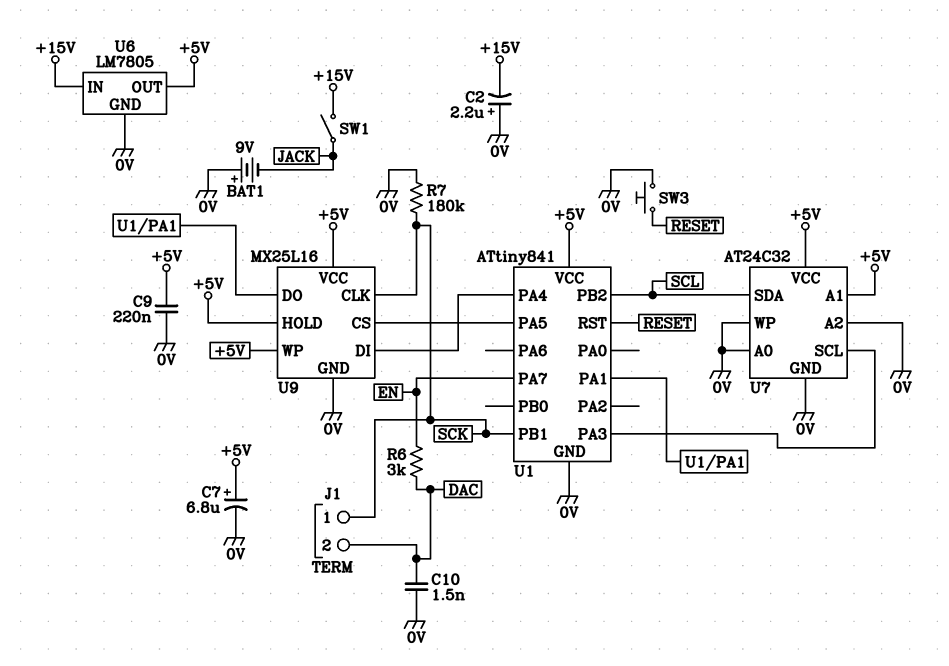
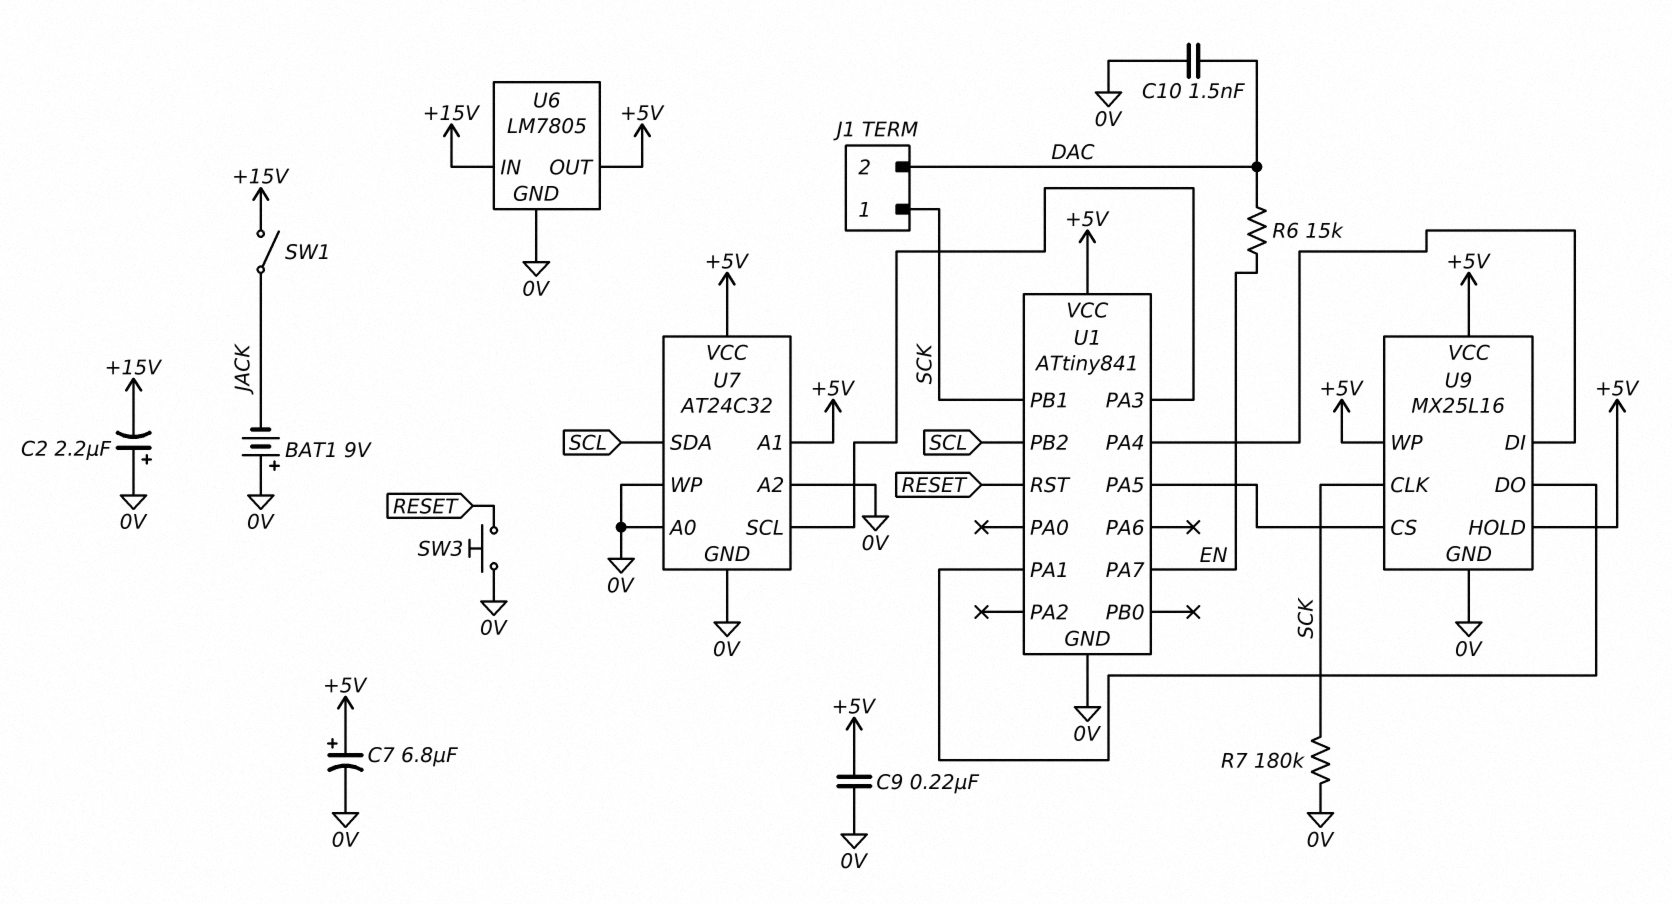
R6: 3k (DAC, EN) -> 15k (DAC, EN)

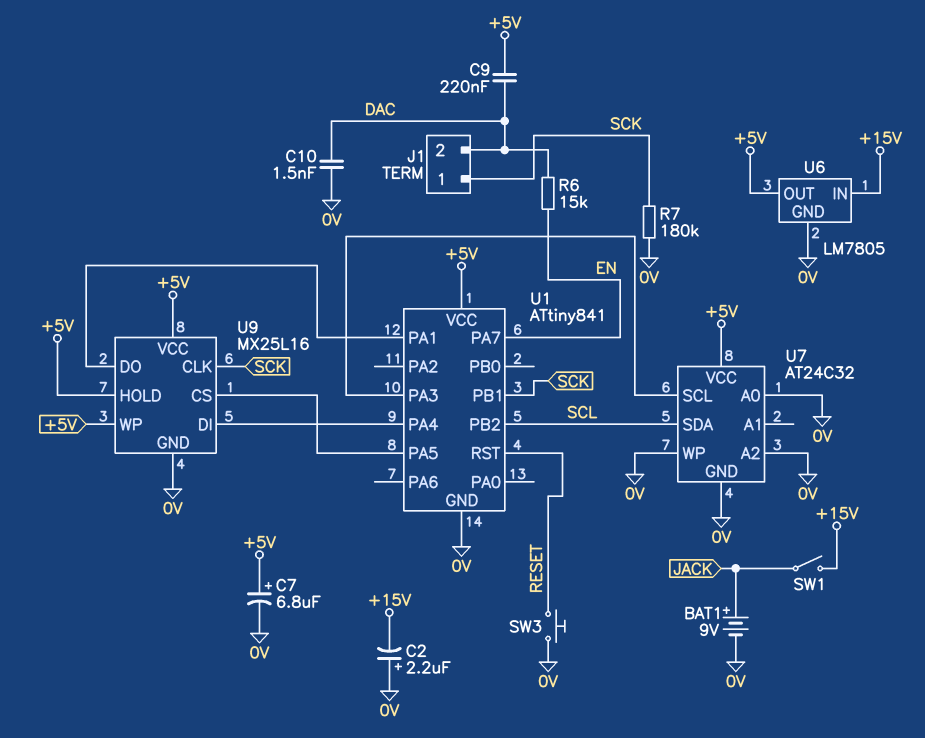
BAT1: 9V (plus 0V, minus JACK) -> 9V (plus JACK, minus 0V)
C9: 220nF (+5V, 0V) -> 220nF (+5V, DAC)
U7 pin A1: +5V -> none

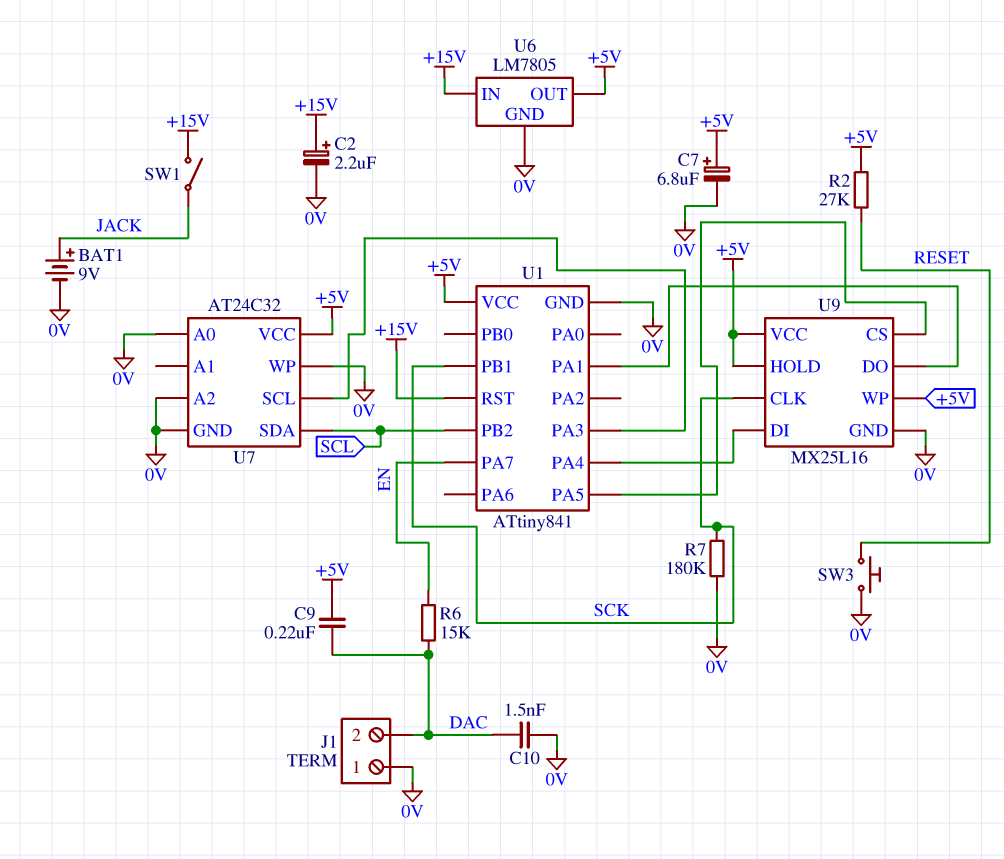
C2: 2.2uF (plus 0V, minus +15V) -> 2.2uF (plus +15V, minus 0V)
J1 pin 1: SCK -> 0V
R2: none -> 27k (+5V, RESET)
U1 pin RST: RESET -> +15V

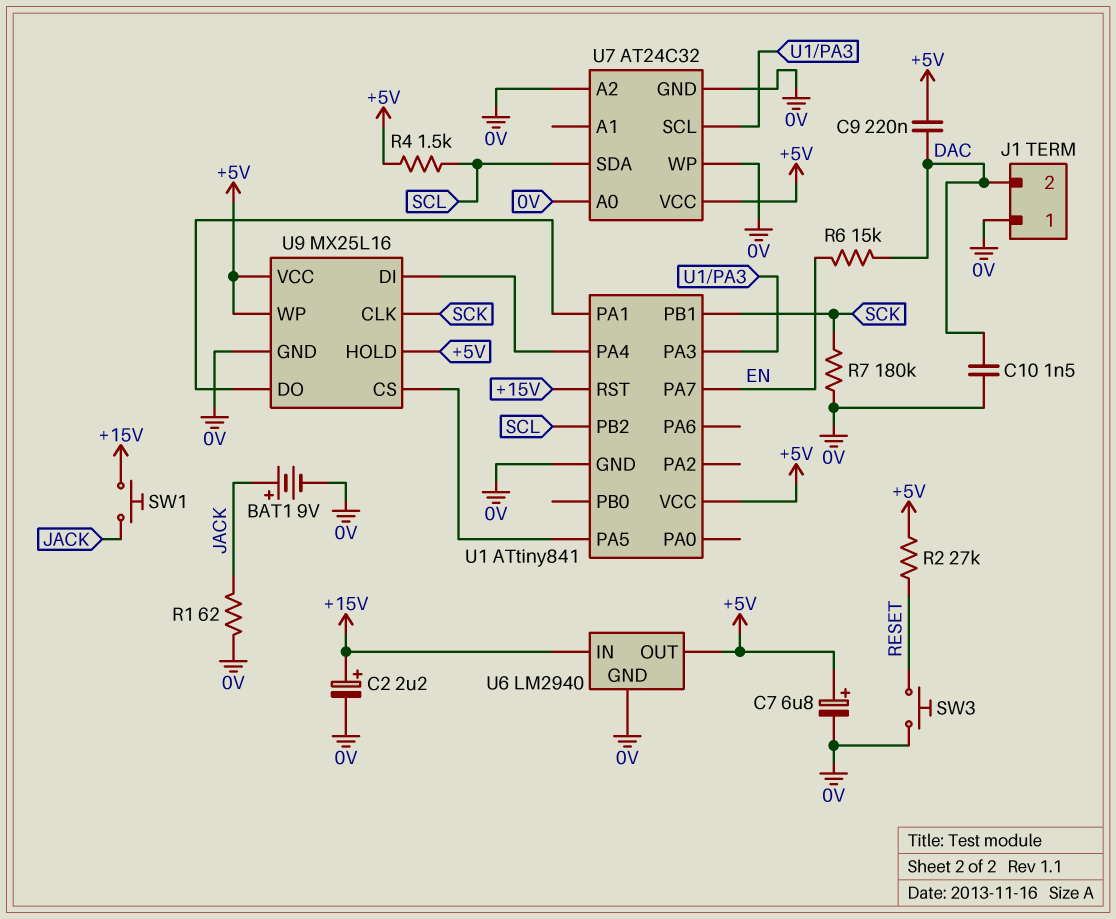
R1: none -> 62 (0V, JACK)
R4: none -> 1.5k (+5V, SCL)
SW1: switch (+15V, JACK) -> button (+15V, JACK)
U6: LM7805 -> LM2940

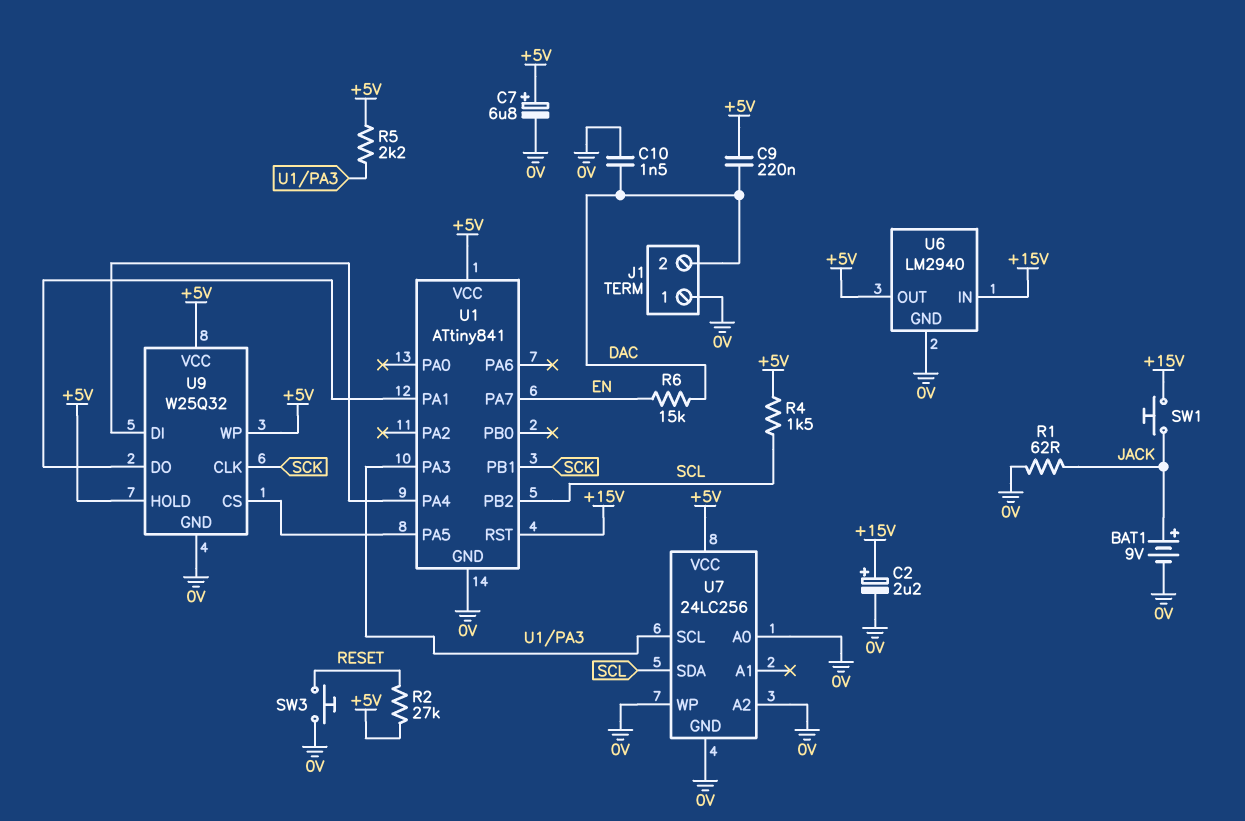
R5: none -> 2.2k (+5V, U1/PA3)
R7: 180k (0V, SCK) -> none
U7: AT24C32 -> 24LC256
U9: MX25L16 -> W25Q32

